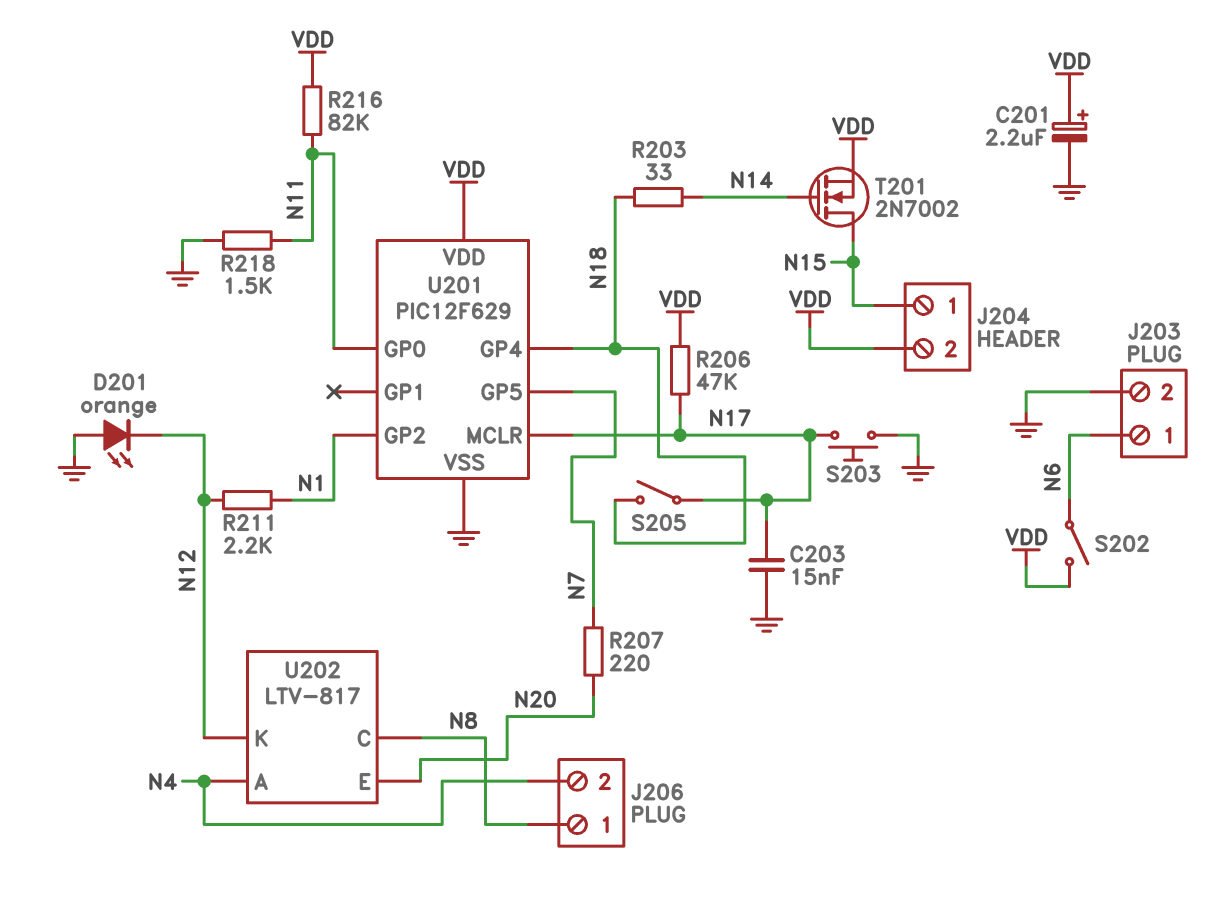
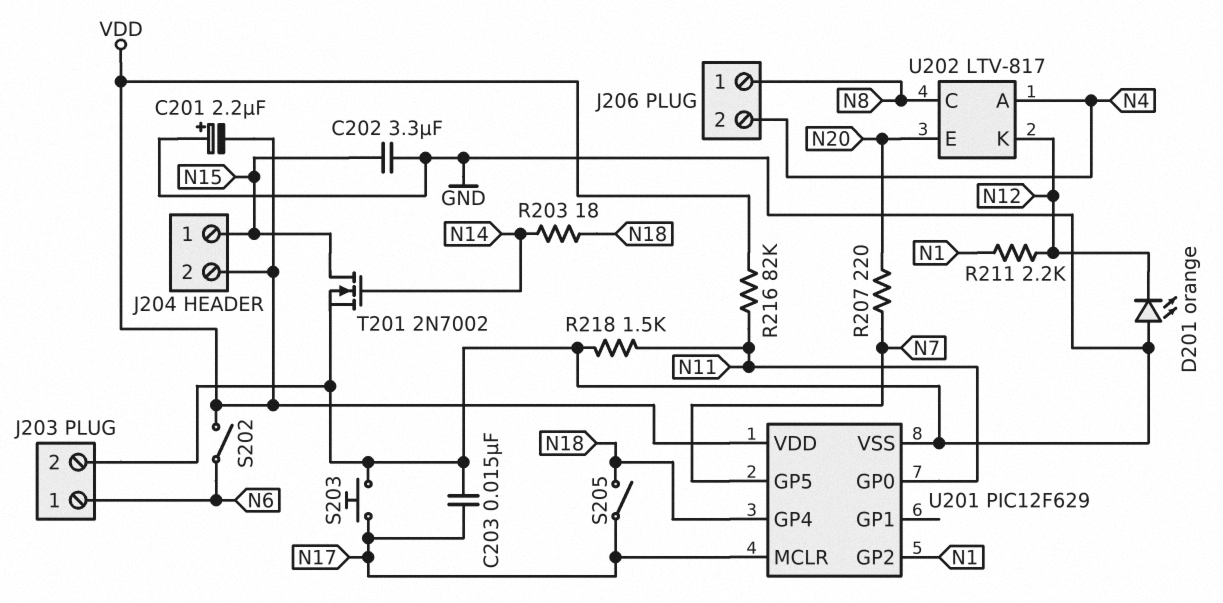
C201: 2.2uF (plus VDD, minus GND) -> 2.2uF (plus GND, minus VDD)
C202: none -> 3.3uF (GND, N15)
R203: 33 (N14, N18) -> 18 (N14, N18)
R206: 47k (N17, VDD) -> none
T201: NMOS 2N7002 (G N14, D N15, S VDD) -> NMOS 2N7002 (G N14, D N15, S GND)

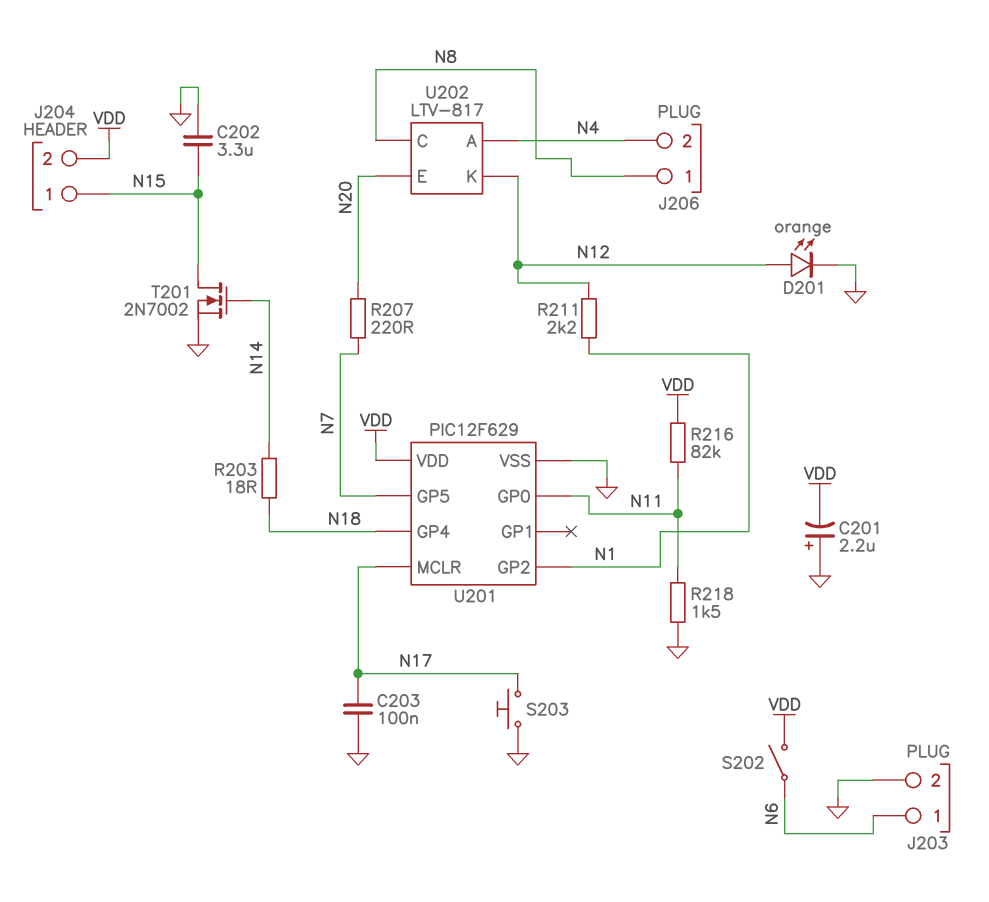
C203: 15nF (GND, N17) -> 100nF (GND, N17)
D201: LED orange (A GND, K N12) -> LED orange (A N12, K GND)
S205: switch (N17, N18) -> none

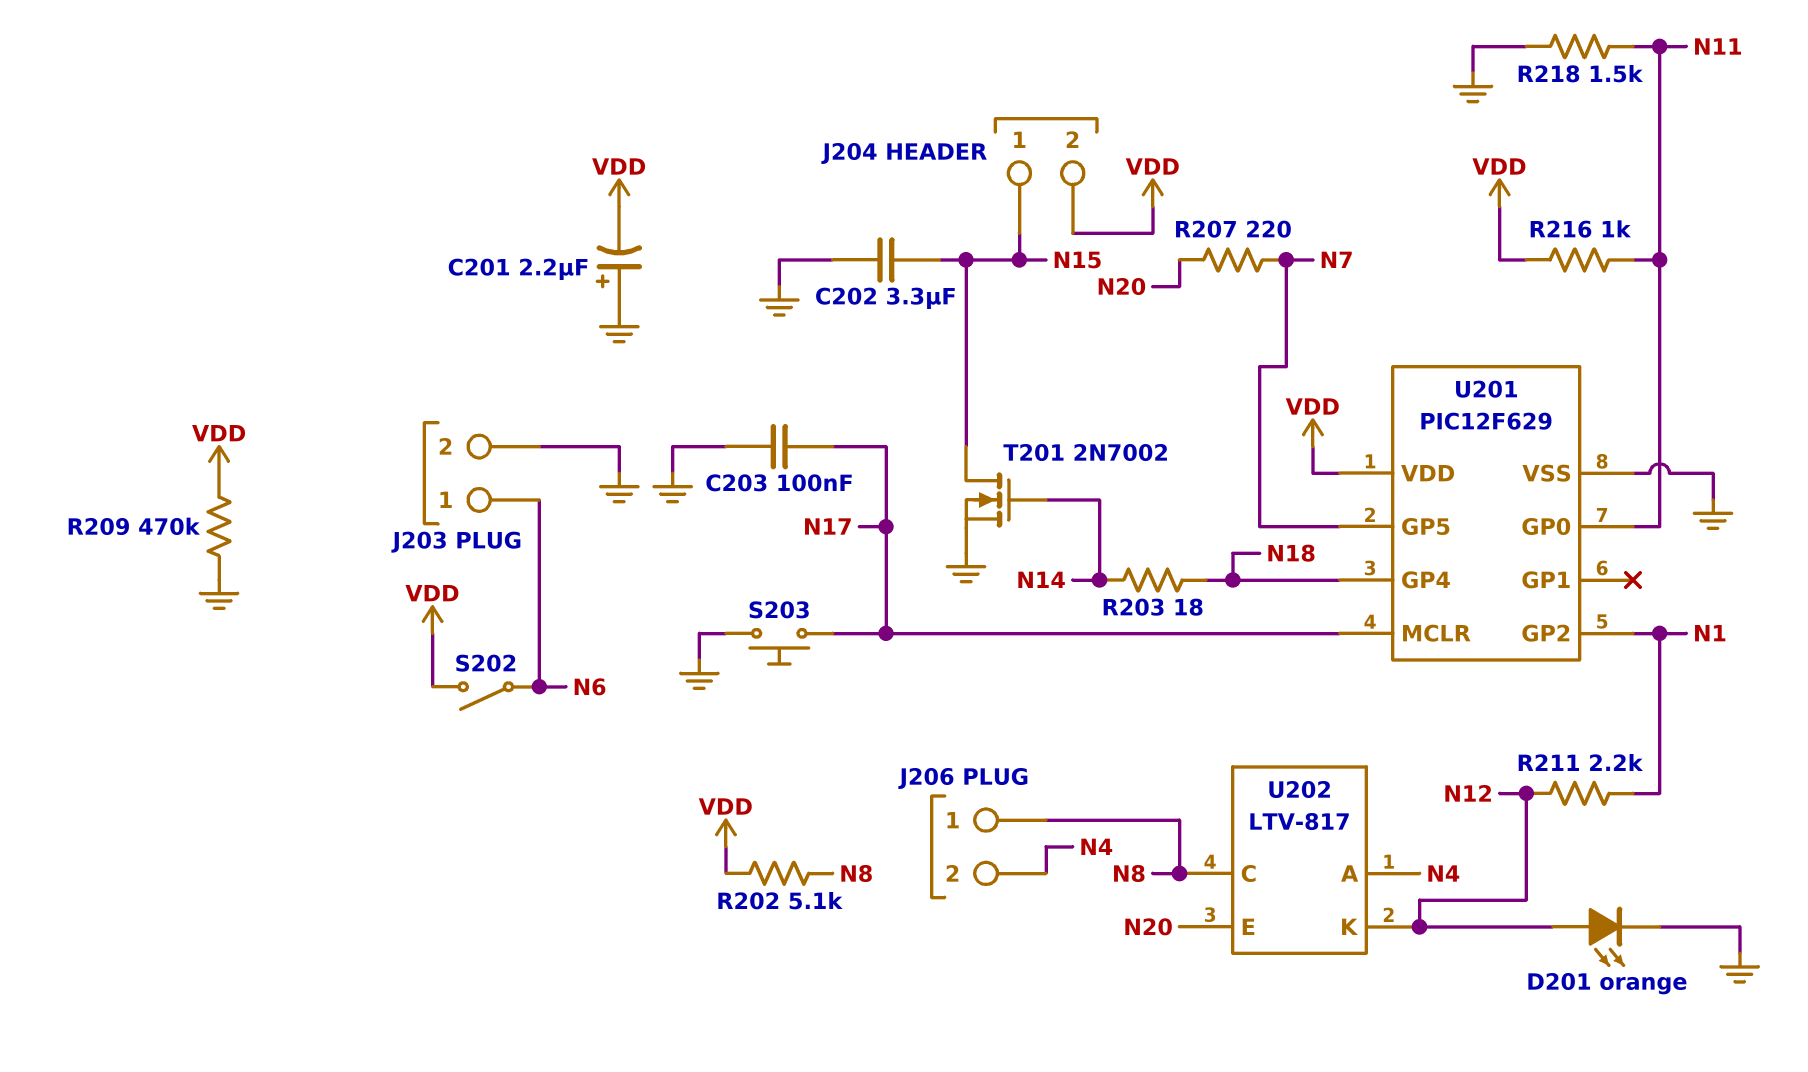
R202: none -> 5.1k (N8, VDD)
R209: none -> 470k (GND, VDD)
R216: 82k (N11, VDD) -> 1k (N11, VDD)

